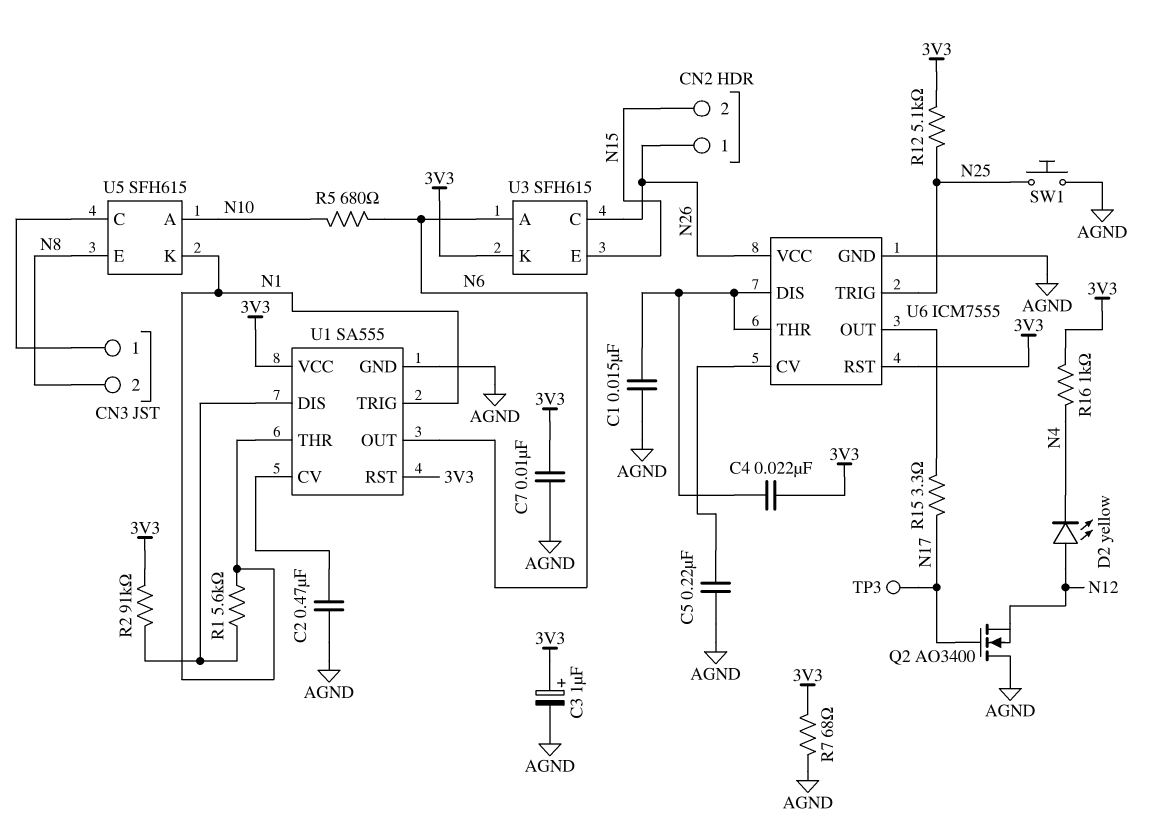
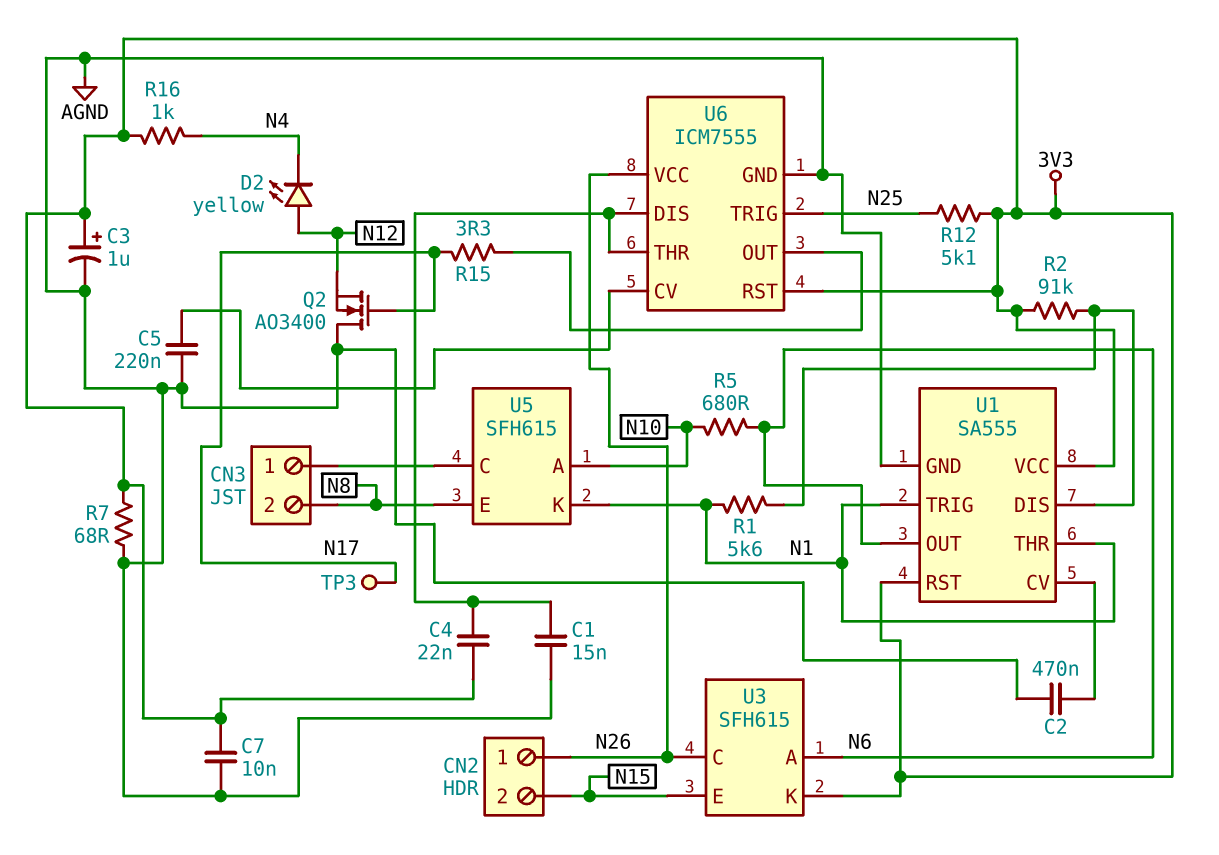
SW1: button (AGND, N25) -> none

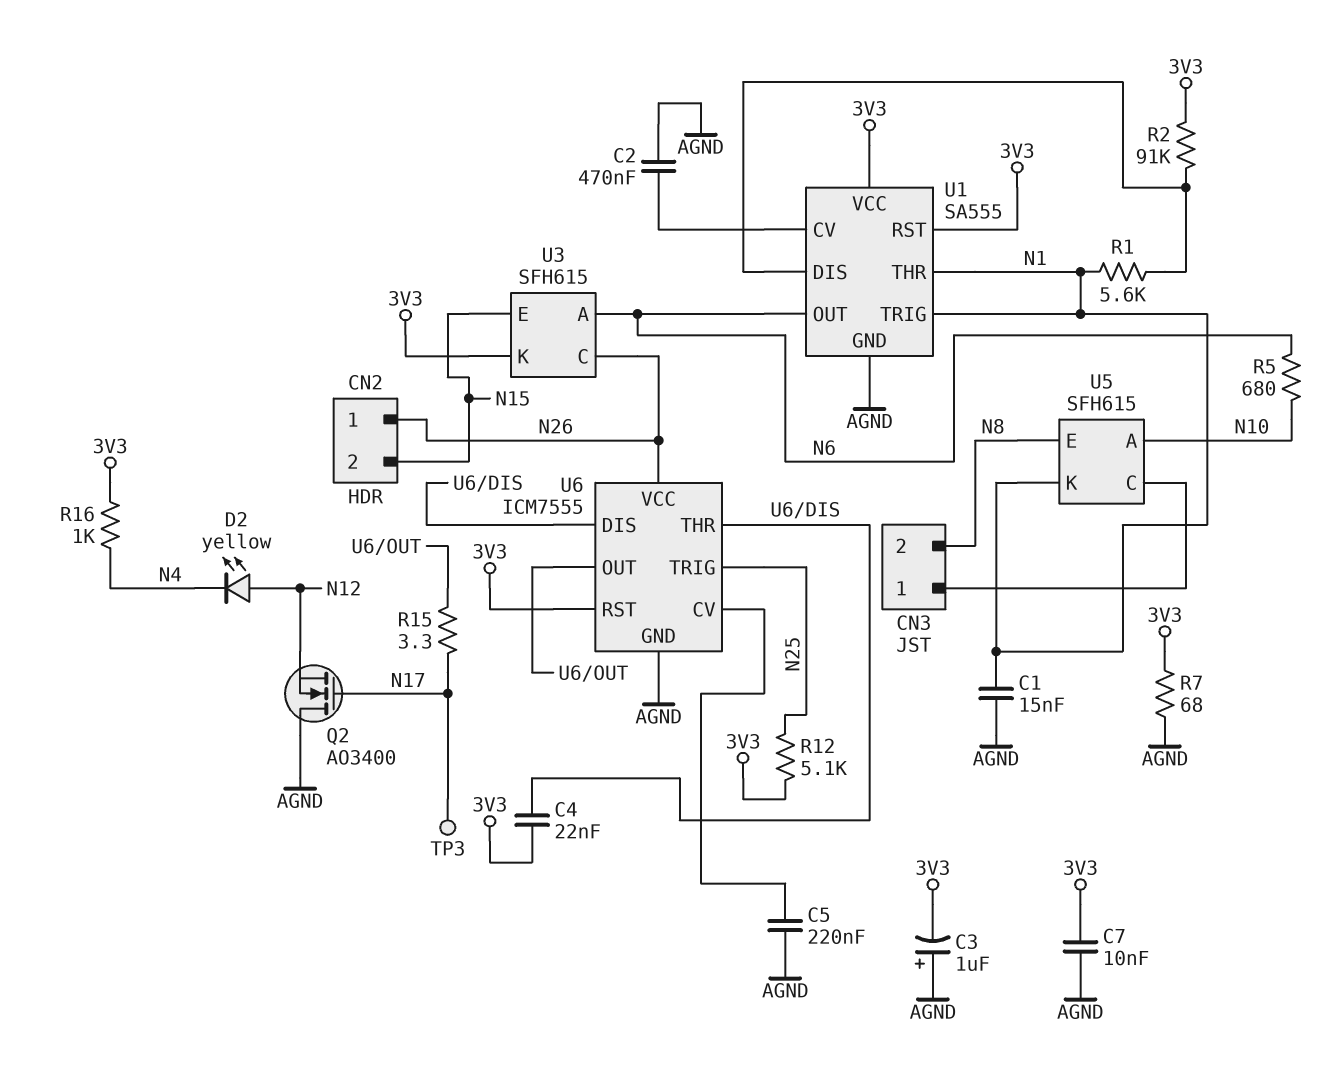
C1: 15nF (AGND, U6/DIS) -> 15nF (AGND, N1)
C3: 1uF (plus 3V3, minus AGND) -> 1uF (plus AGND, minus 3V3)

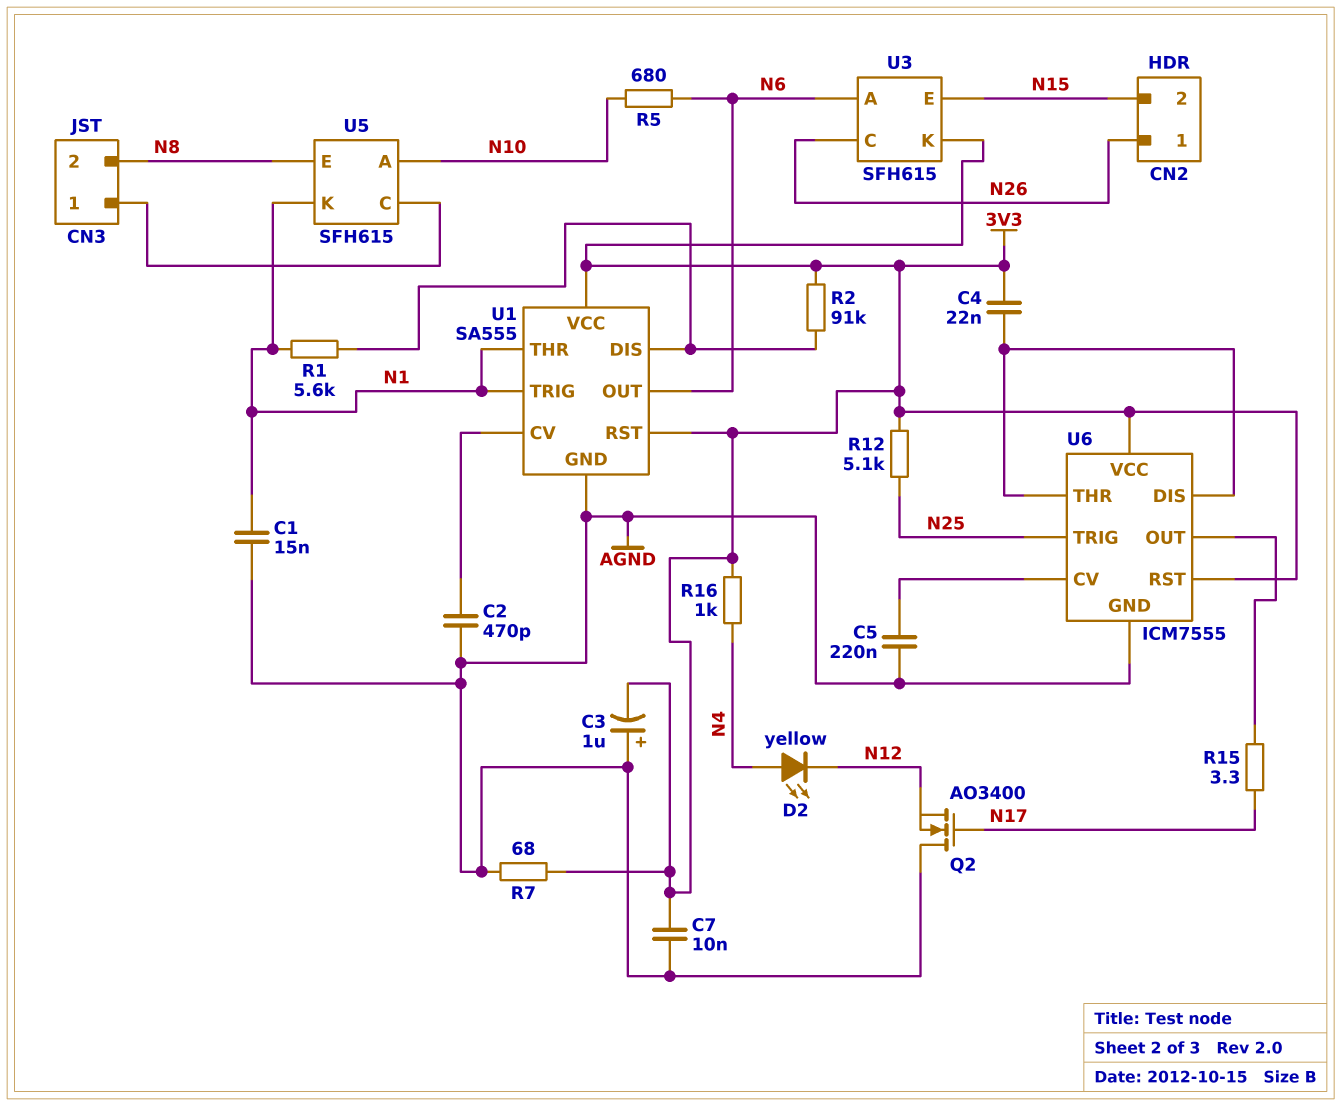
C2: 470nF (AGND, U1/CV) -> 470pF (AGND, U1/CV)
D2: LED yellow (A N12, K N4) -> LED yellow (A N4, K N12)
TP3: test point (N17) -> none
U6 pin VCC: N26 -> 3V3

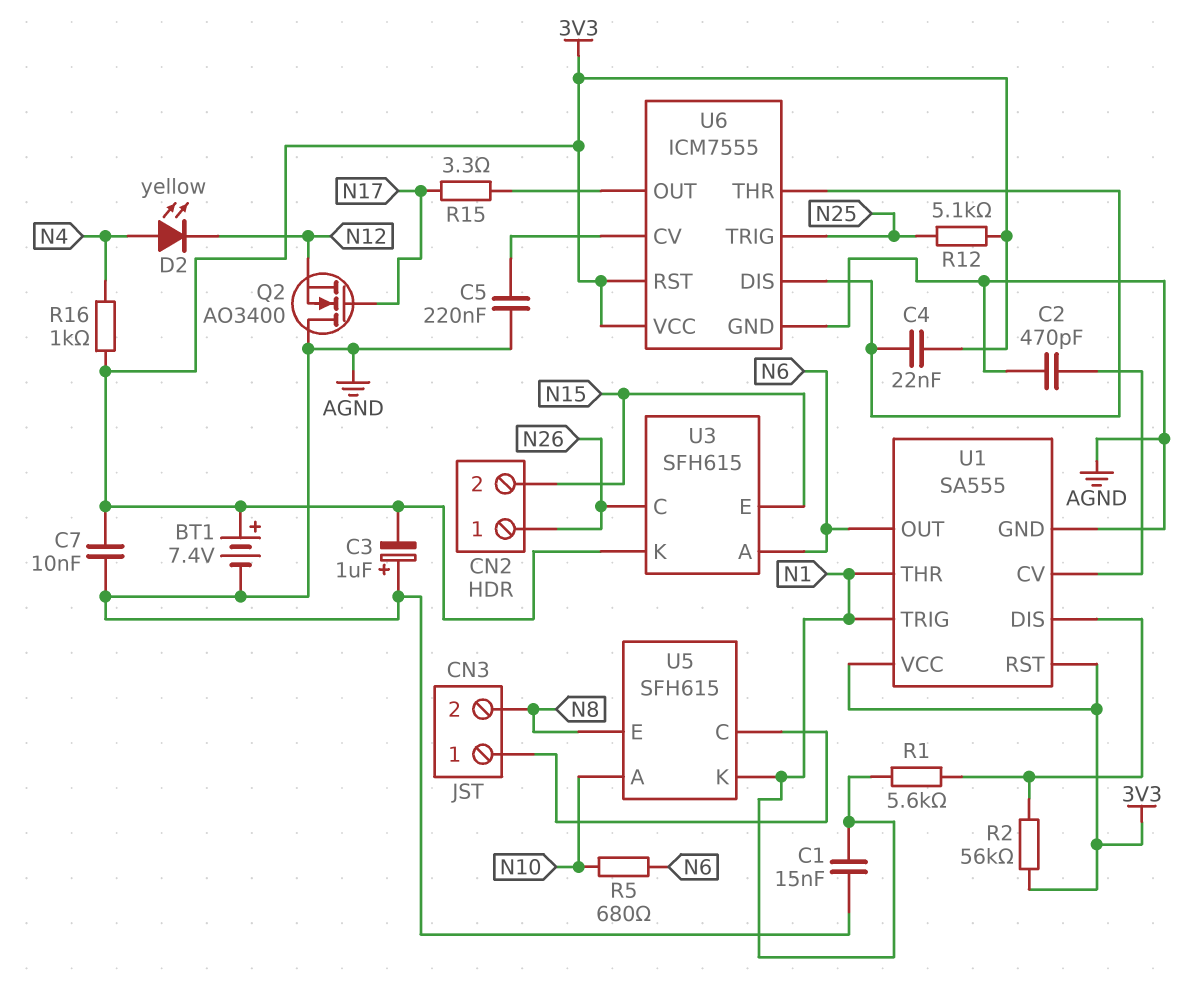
BT1: none -> 7.4V (plus 3V3, minus AGND)
R2: 91k (3V3, U1/DIS) -> 56k (3V3, U1/DIS)
R7: 68 (3V3, AGND) -> none

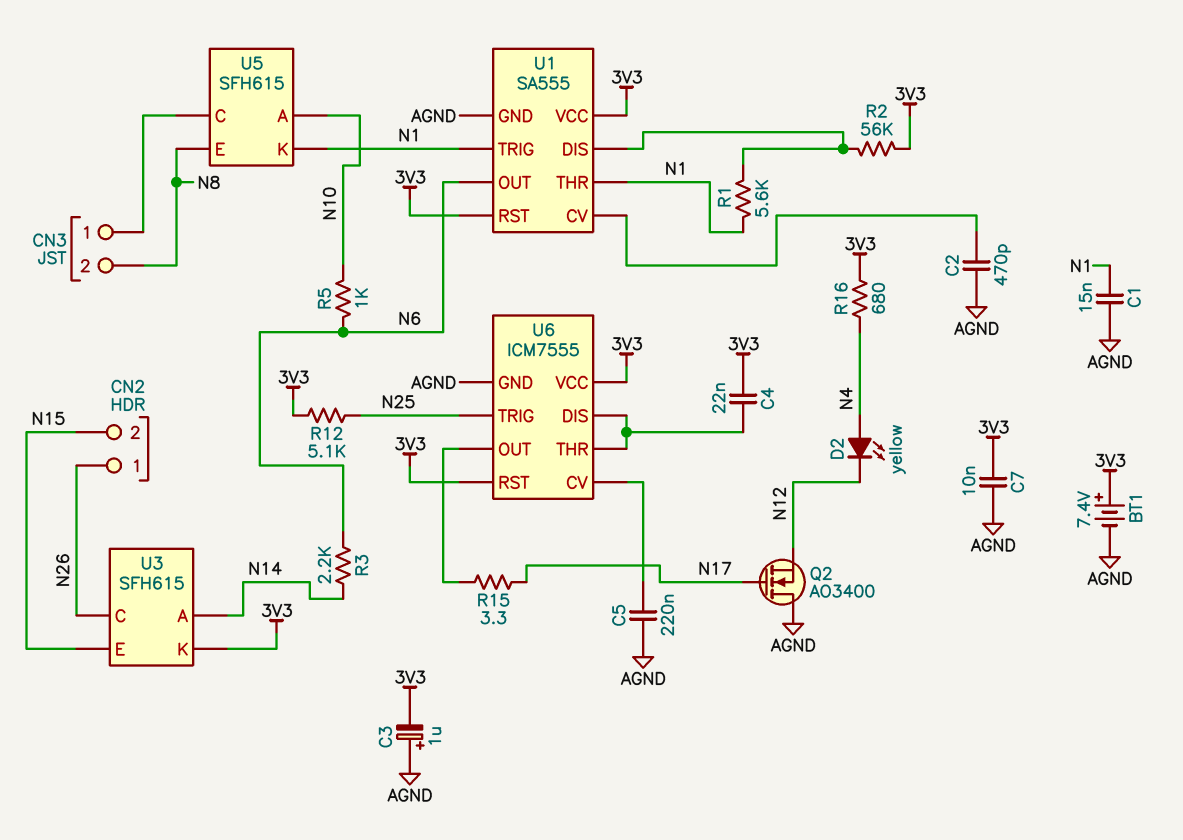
R3: none -> 2.2k (N6, N14)
R5: 680 (N6, N10) -> 1k (N6, N10)
R16: 1k (3V3, N4) -> 680 (3V3, N4)
U3 pin A: N6 -> N14

